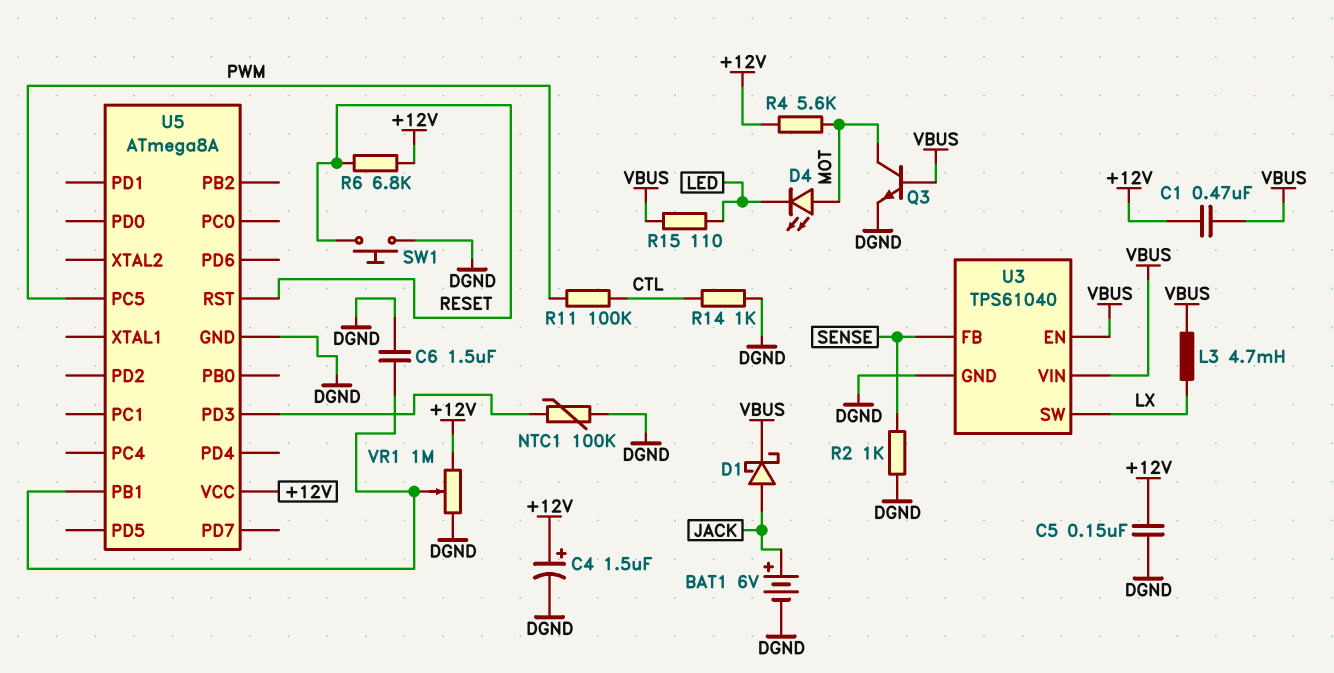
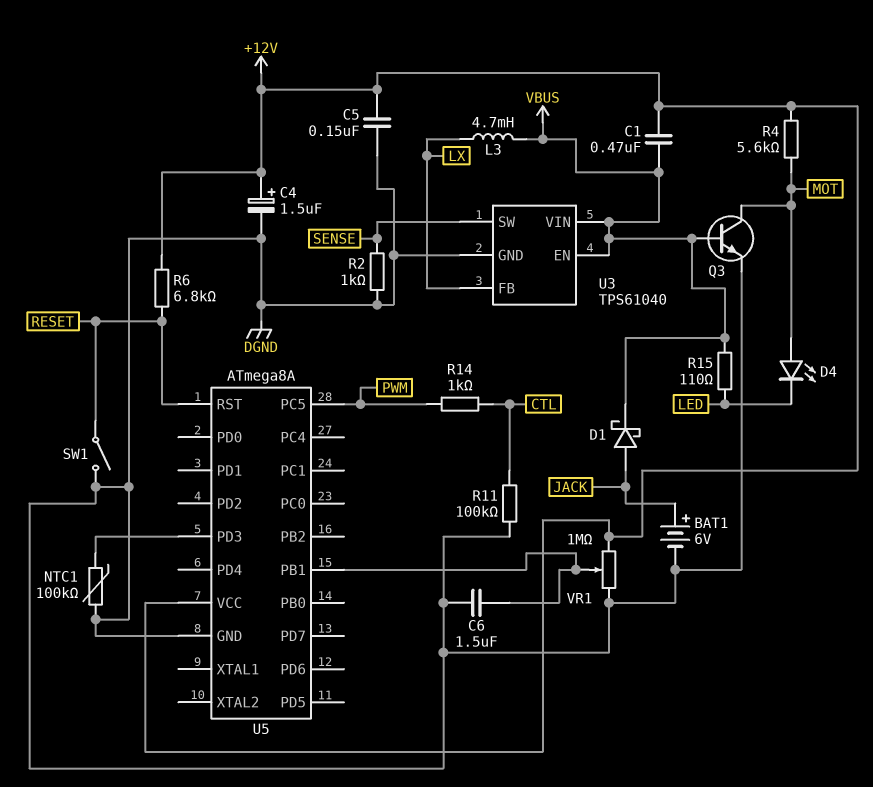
R11: 100k (CTL, PWM) -> 100k (CTL, DGND)
R14: 1k (CTL, DGND) -> 1k (CTL, PWM)
SW1: button (DGND, RESET) -> switch (DGND, RESET)
U3 pin FB: SENSE -> LX
U3 pin SW: LX -> SENSE

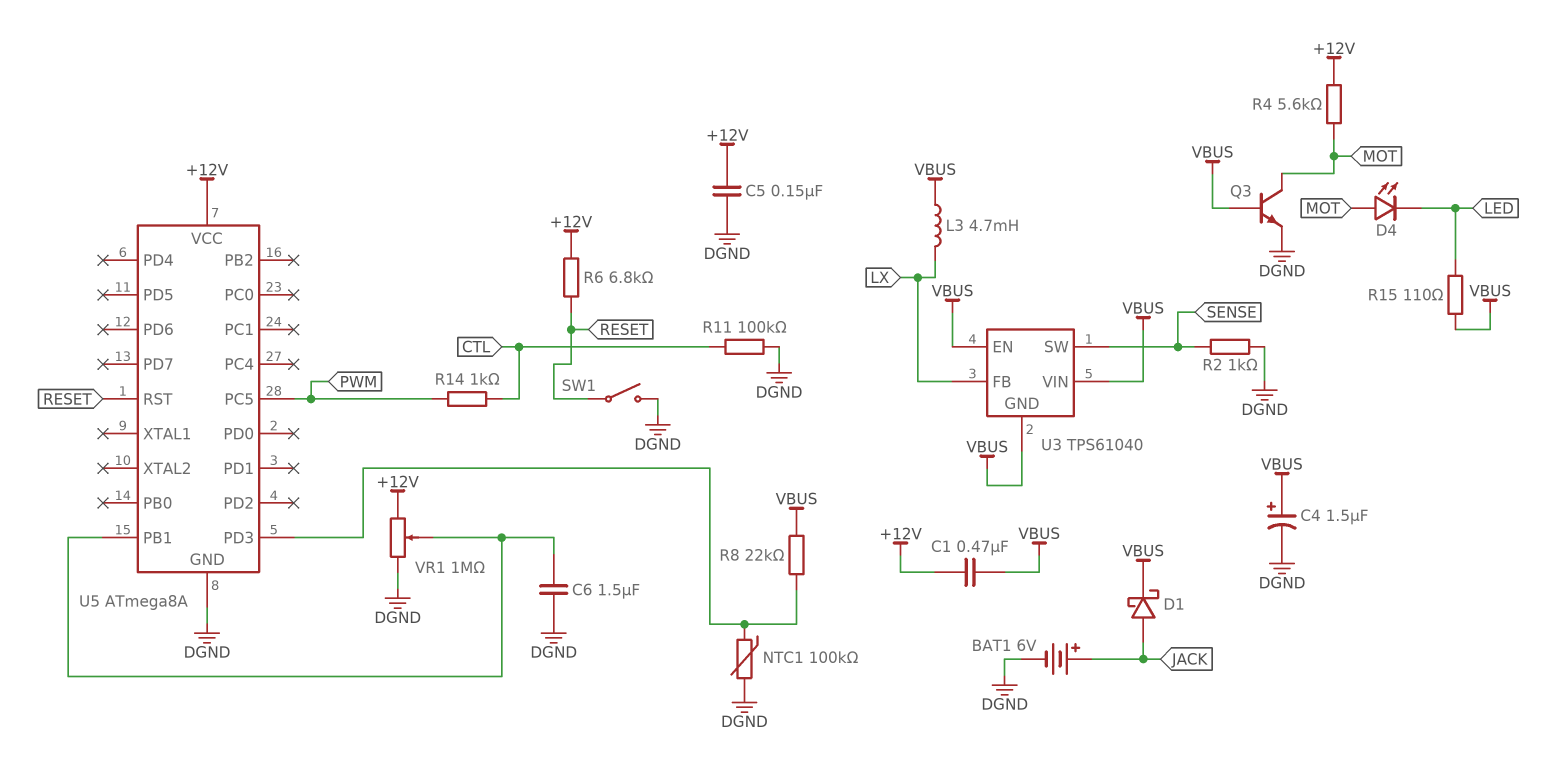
C4: 1.5uF (plus +12V, minus DGND) -> 1.5uF (plus VBUS, minus DGND)
R8: none -> 22k (U5/PD3, VBUS)
U3 pin GND: DGND -> VBUS

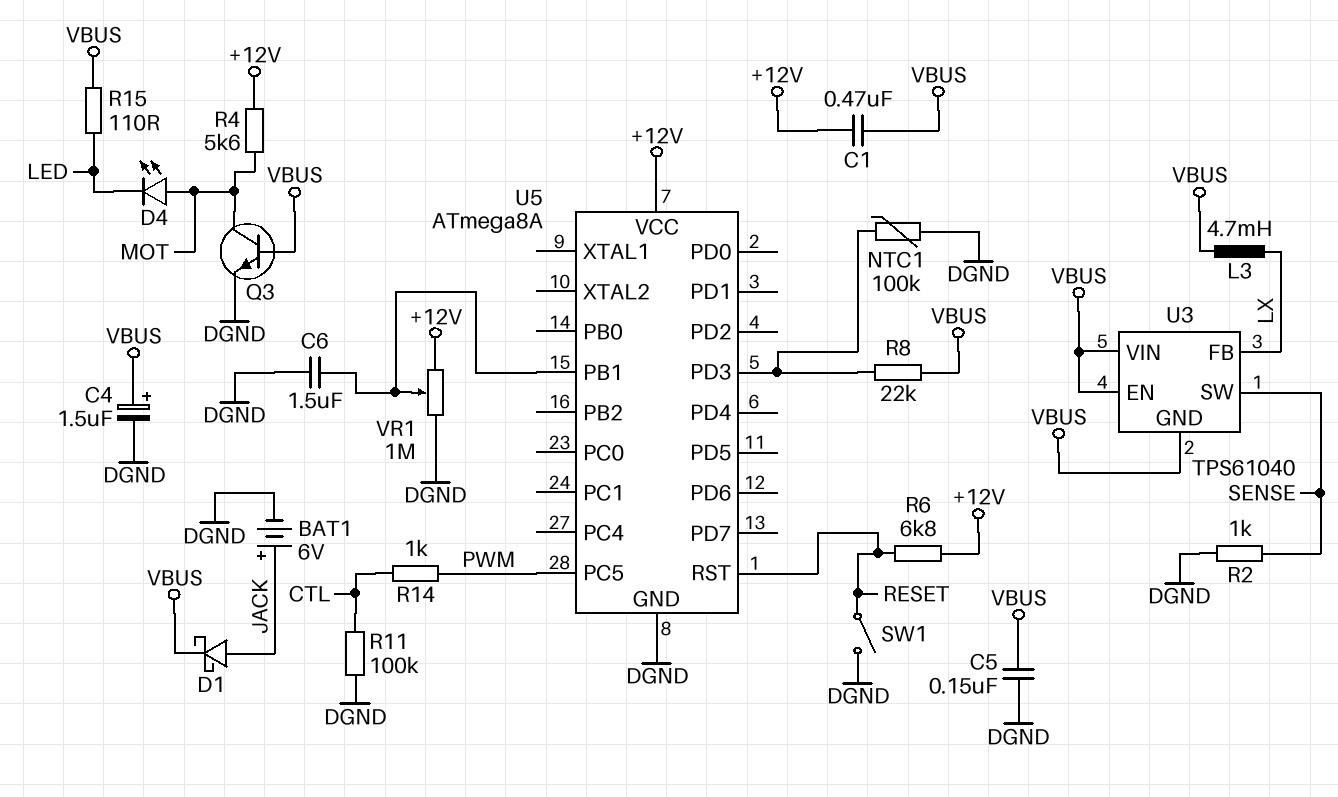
C5: 150nF (+12V, DGND) -> 150nF (DGND, VBUS)

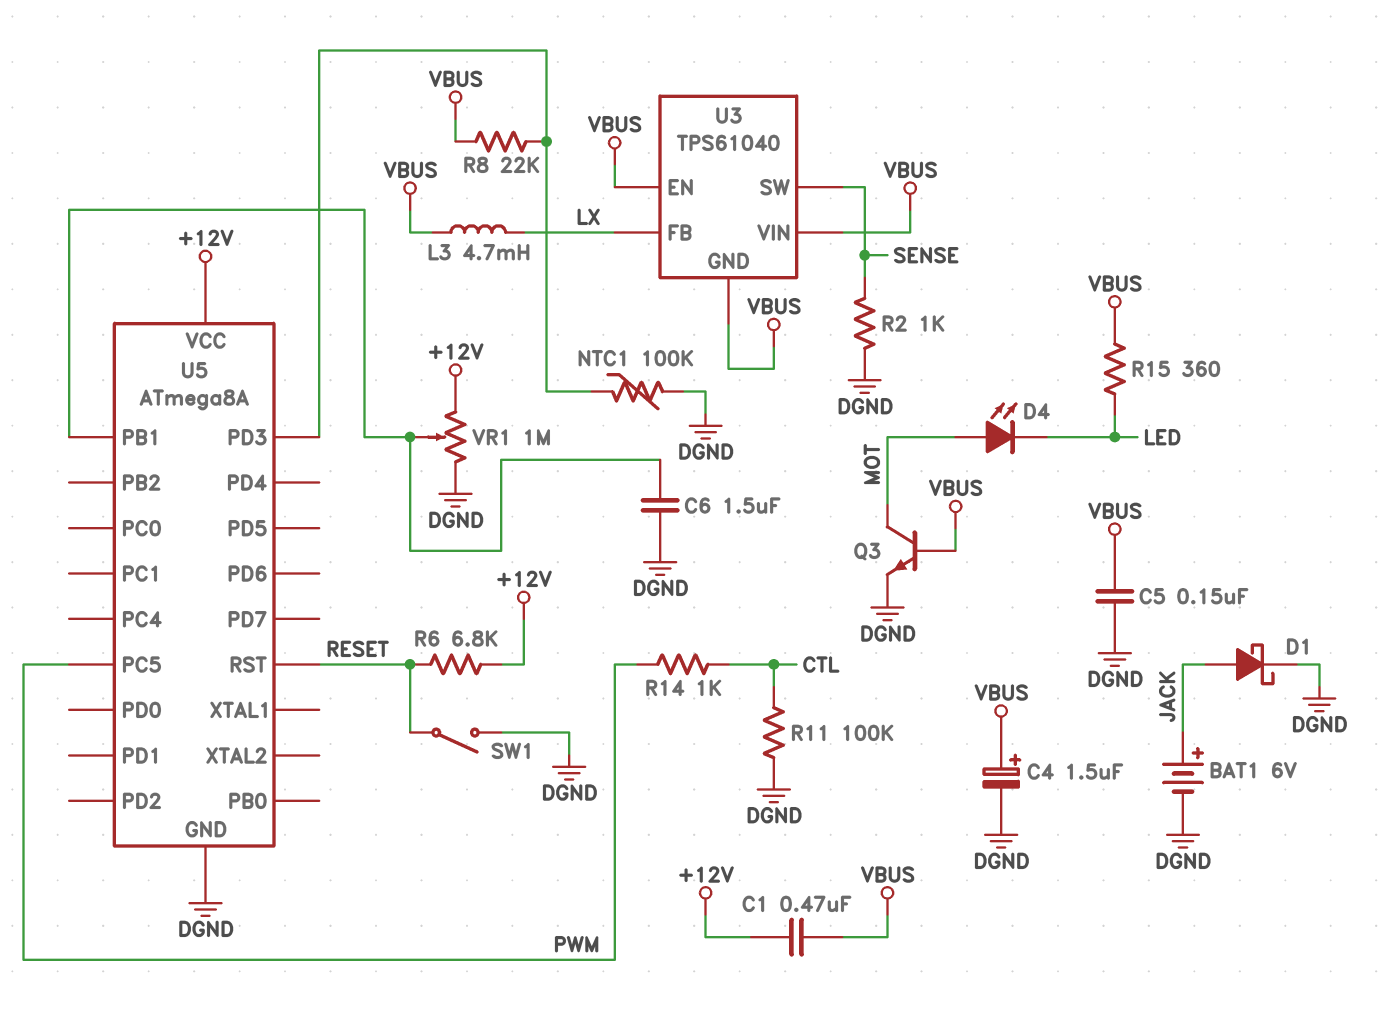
D1: schottky (A JACK, K VBUS) -> schottky (A JACK, K DGND)
R4: 5.6k (+12V, MOT) -> none
R15: 110 (LED, VBUS) -> 360 (LED, VBUS)

